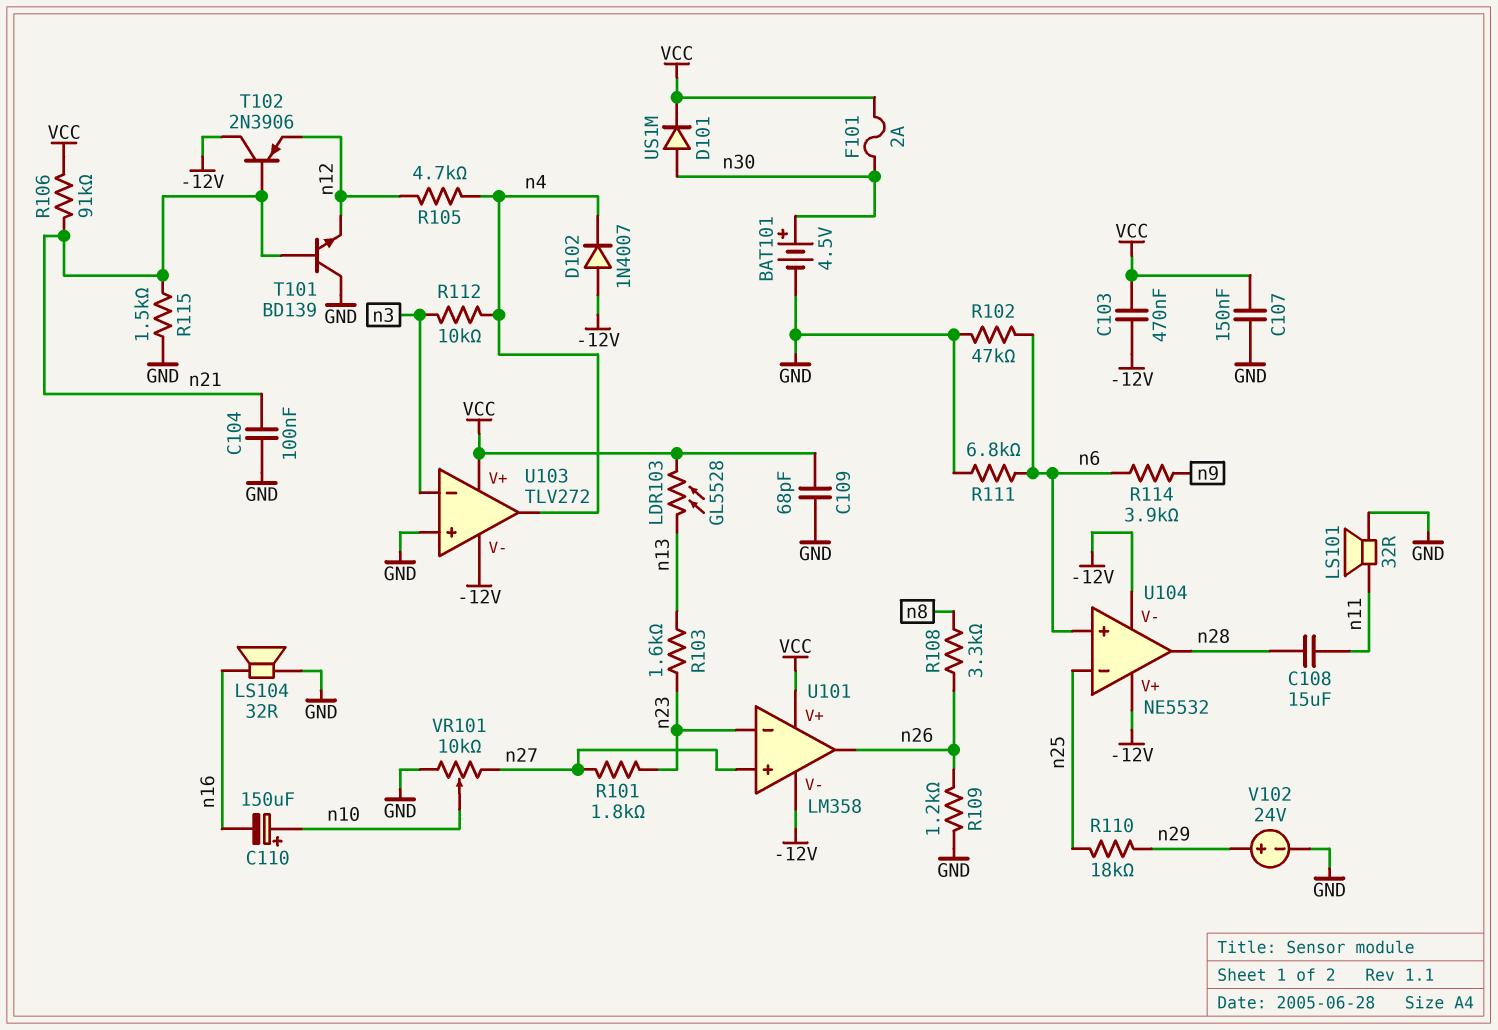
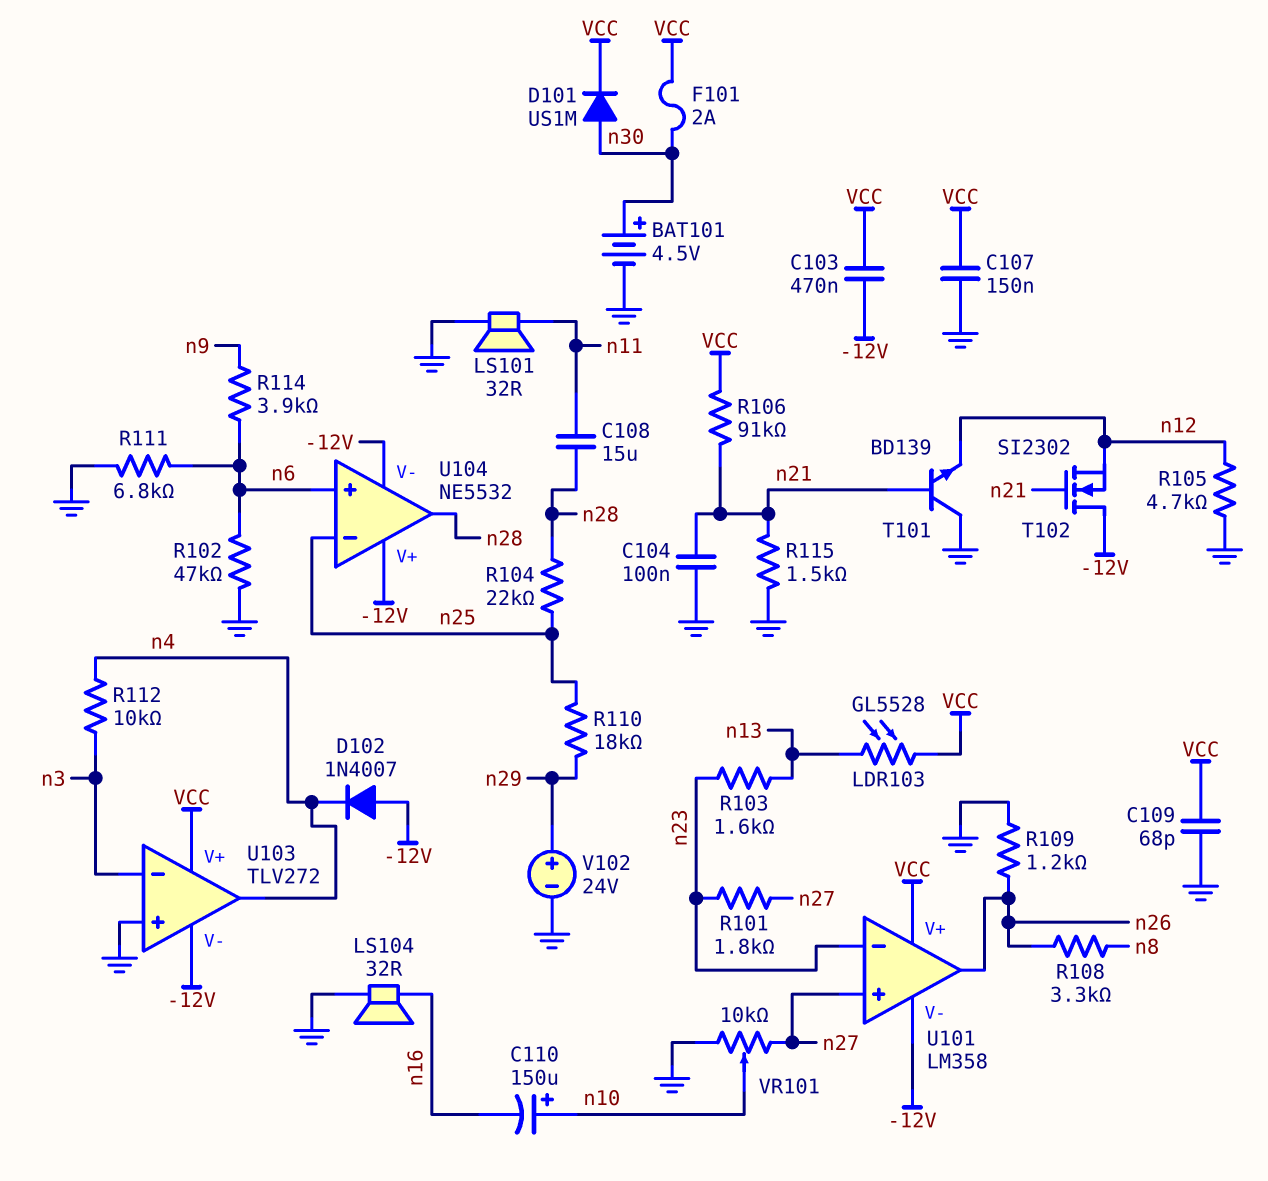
R104: none -> 22k (n25, n28)
R105: 4.7k (n4, n12) -> 4.7k (GND, n12)
T102: PNP 2N3906 (B n21, C -12V, E n12) -> NMOS SI2302 (G n21, D -12V, S n12)

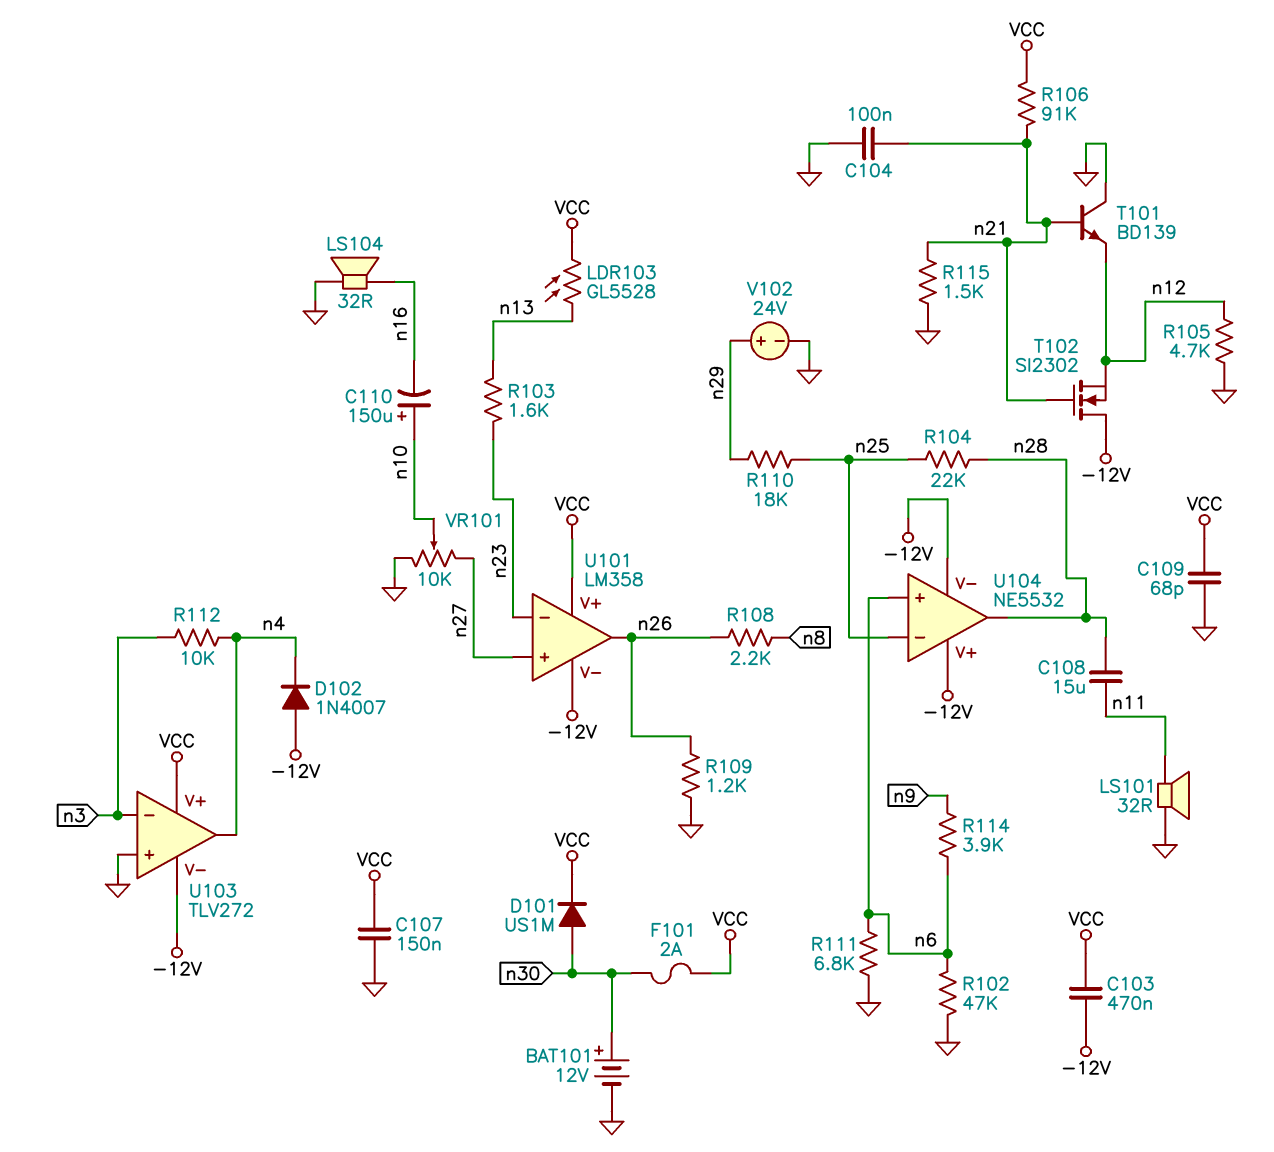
BAT101: 4.5V (plus n30, minus GND) -> 12V (plus n30, minus GND)
R101: 1.8k (n23, n27) -> none
R108: 3.3k (n8, n26) -> 2.2k (n8, n26)

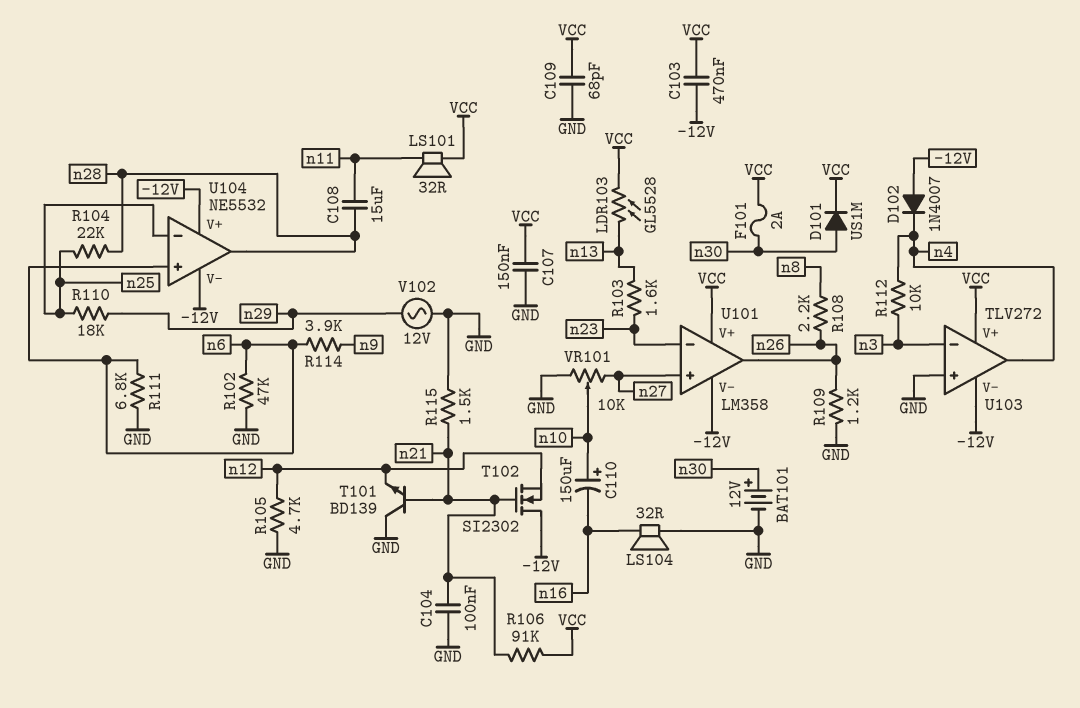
LS101: speaker 32R (GND, n11) -> speaker 32R (VCC, n11)
V102: 24V (plus n29, minus GND) -> AC 12V (GND, n29)

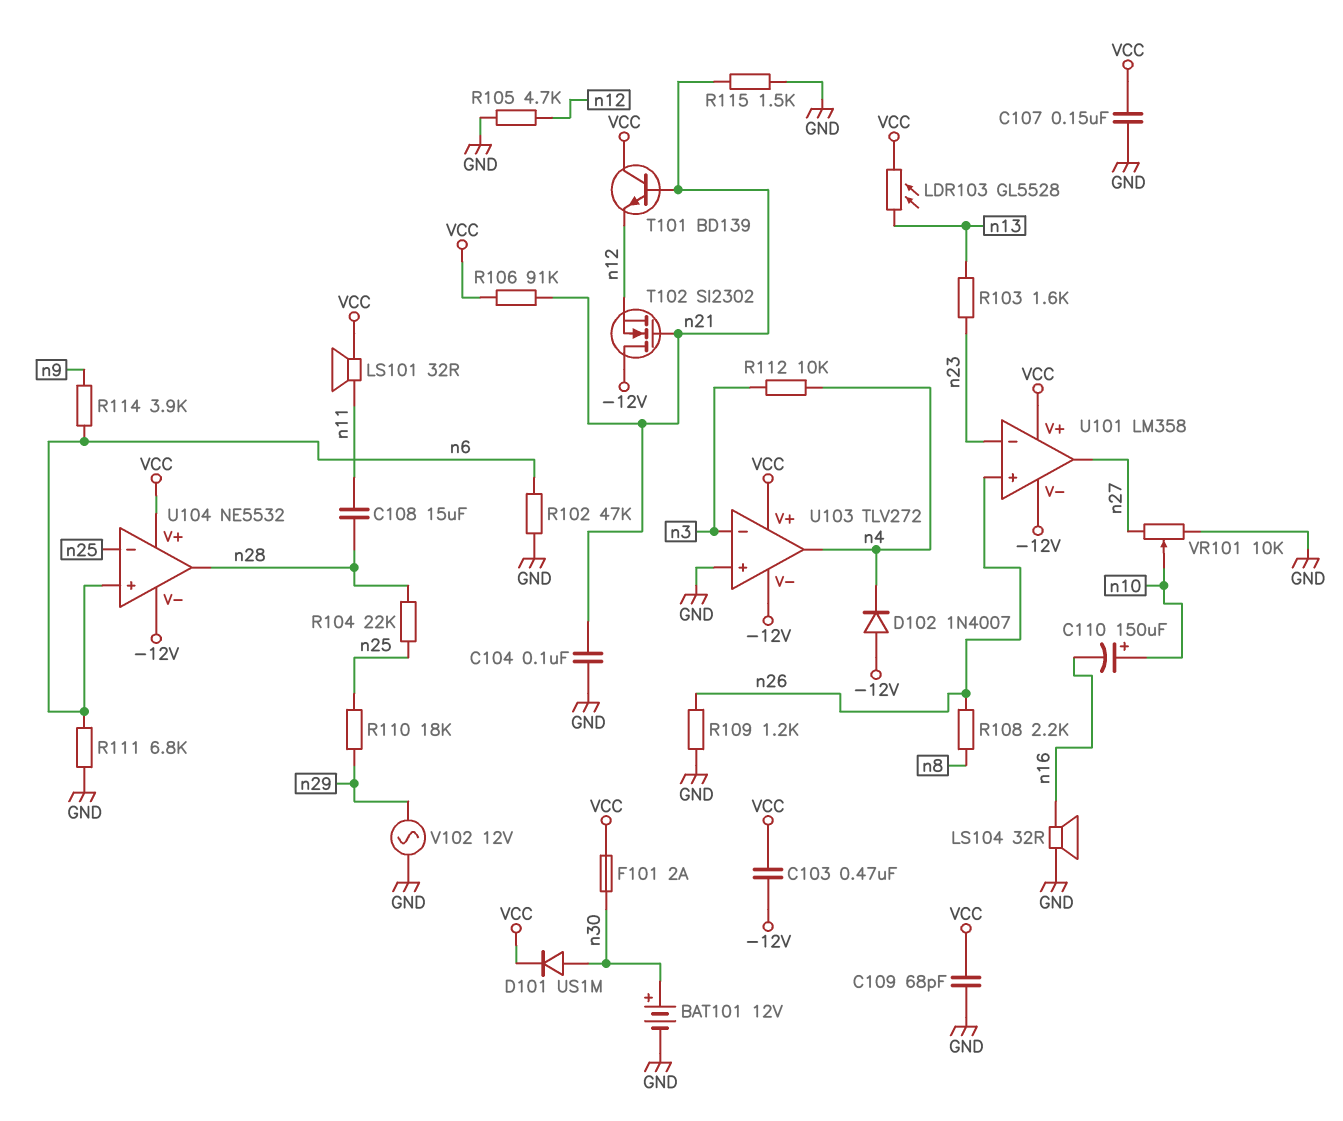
T101: NPN BD139 (B n21, C GND, E n12) -> NPN BD139 (B n21, C VCC, E n12)
U101 pin in+: n27 -> n26
U101 pin out: n26 -> n27
U104 pin V+: -12V -> VCC

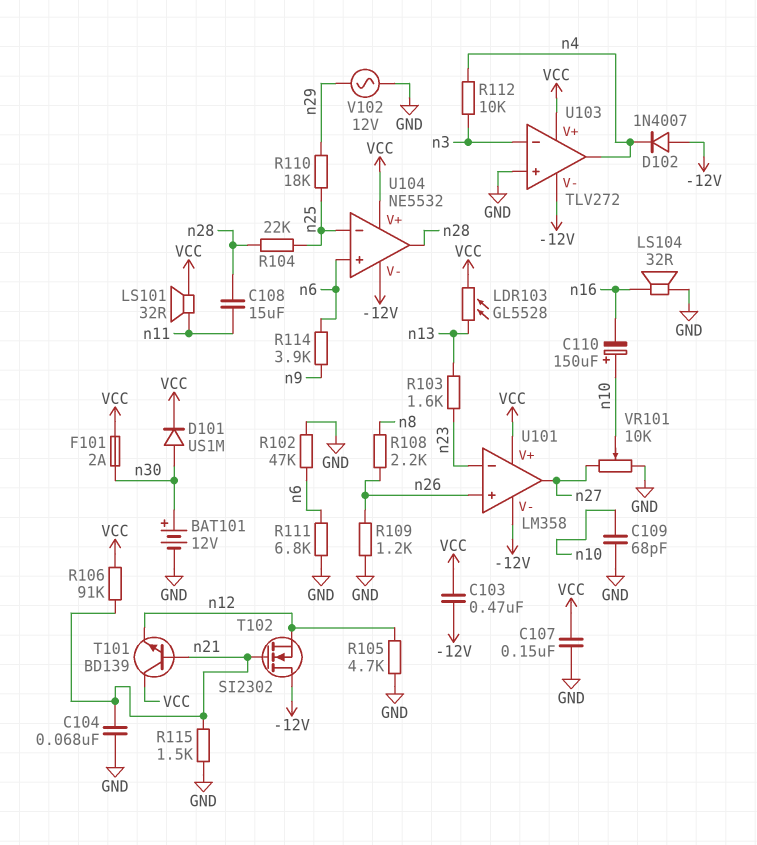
C104: 100nF (GND, n21) -> 68nF (GND, n21)
C109: 68pF (GND, VCC) -> 68pF (GND, n10)

